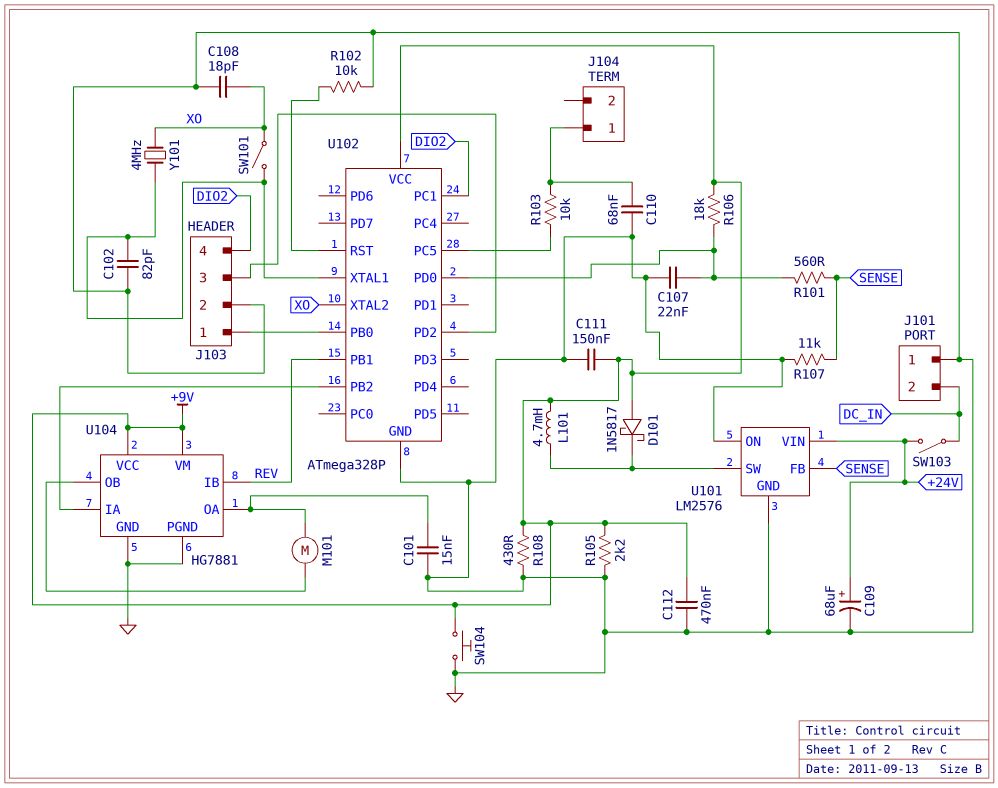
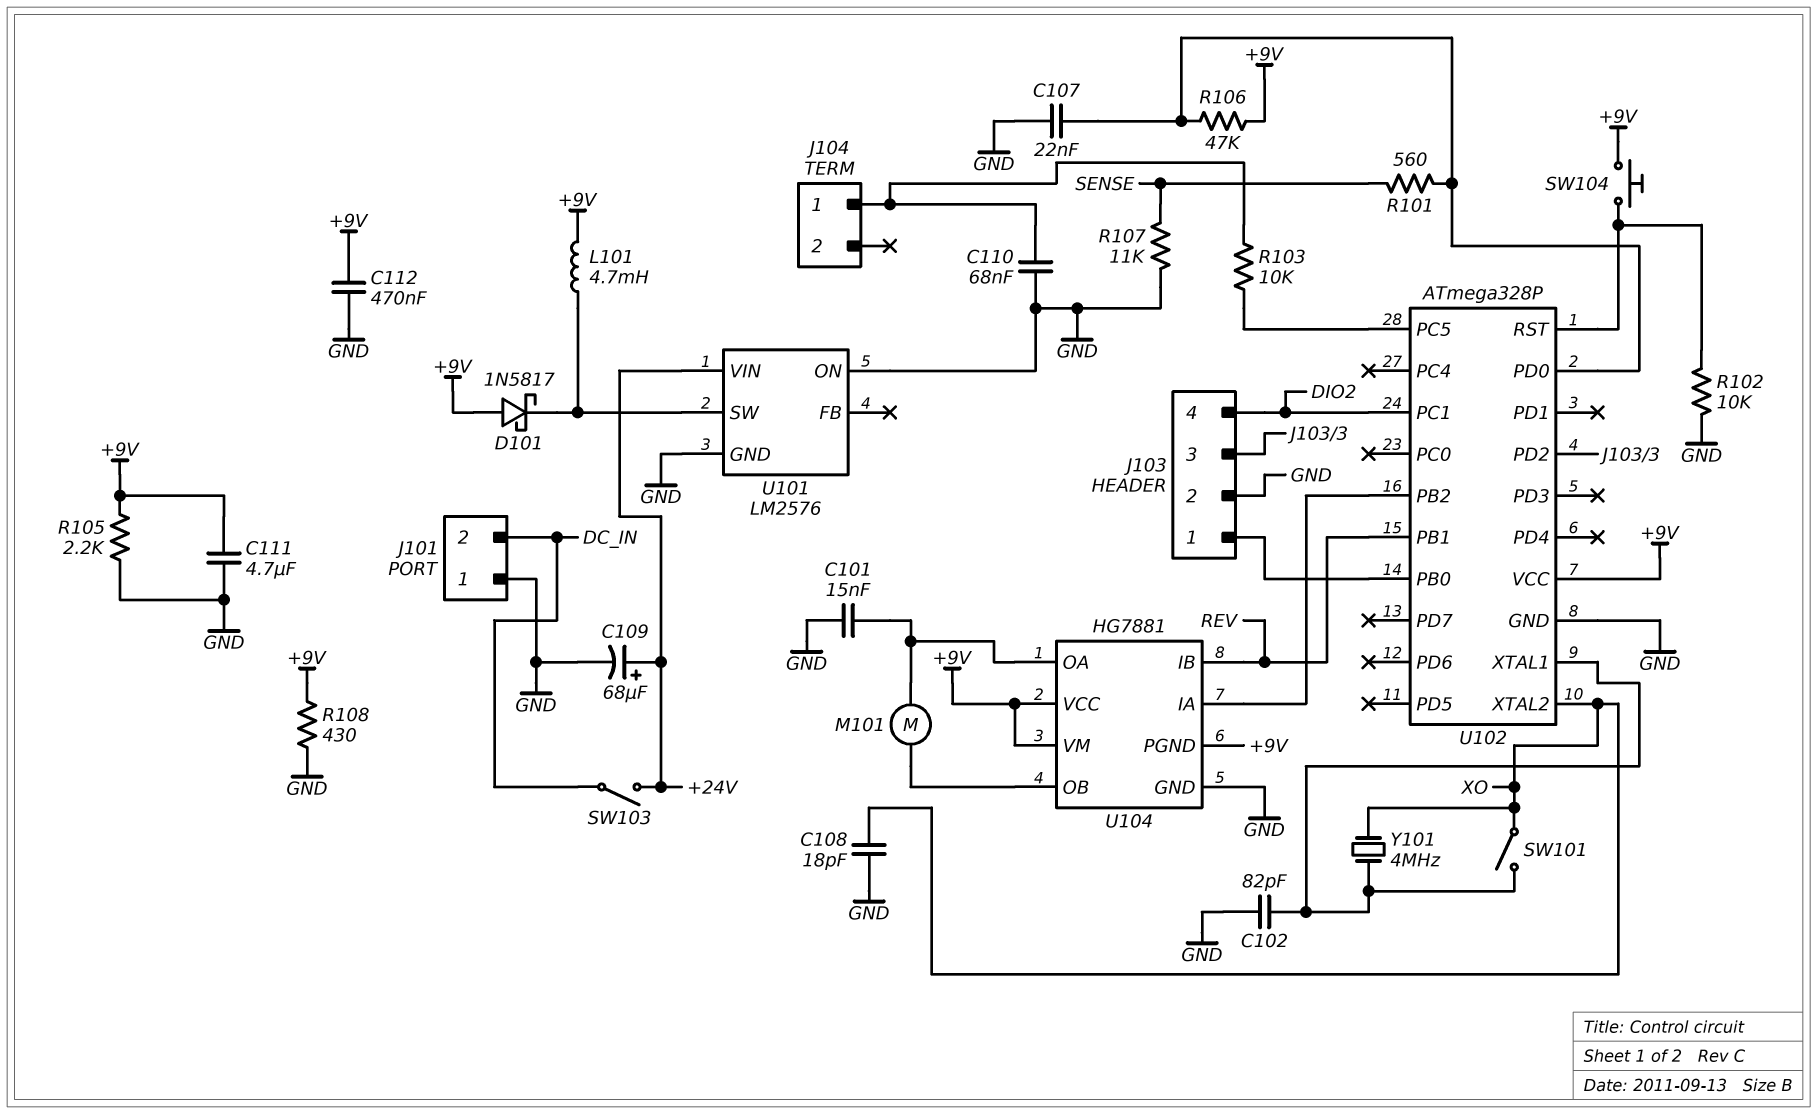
C111: 150nF (+9V, GND) -> 4.7uF (+9V, GND)
R106: 18k (+9V, U102/PD0) -> 47k (+9V, U102/PD0)
SW104: button (+9V, GND) -> button (+9V, U102/RST)
U101 pin FB: SENSE -> none
U104 pin PGND: GND -> +9V

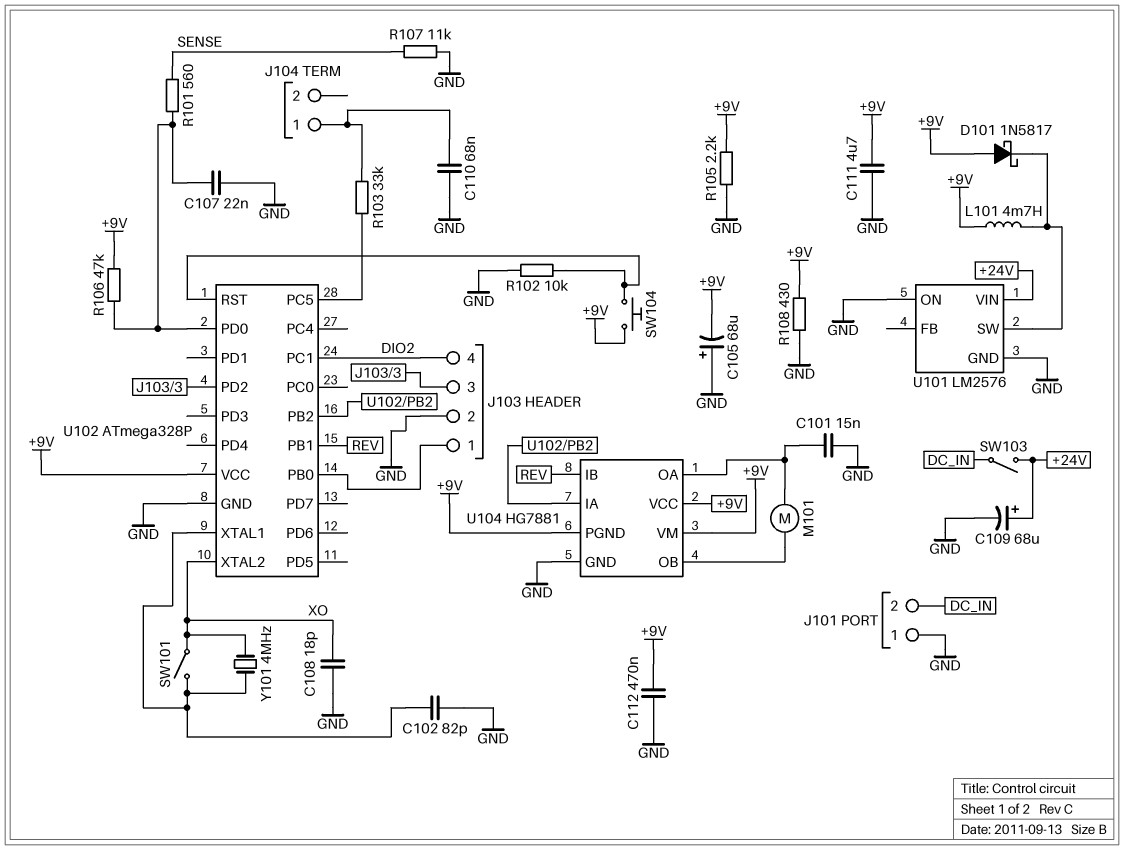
C105: none -> 68uF (plus GND, minus +9V)
R103: 10k (J104/1, U102/PC5) -> 33k (J104/1, U102/PC5)

